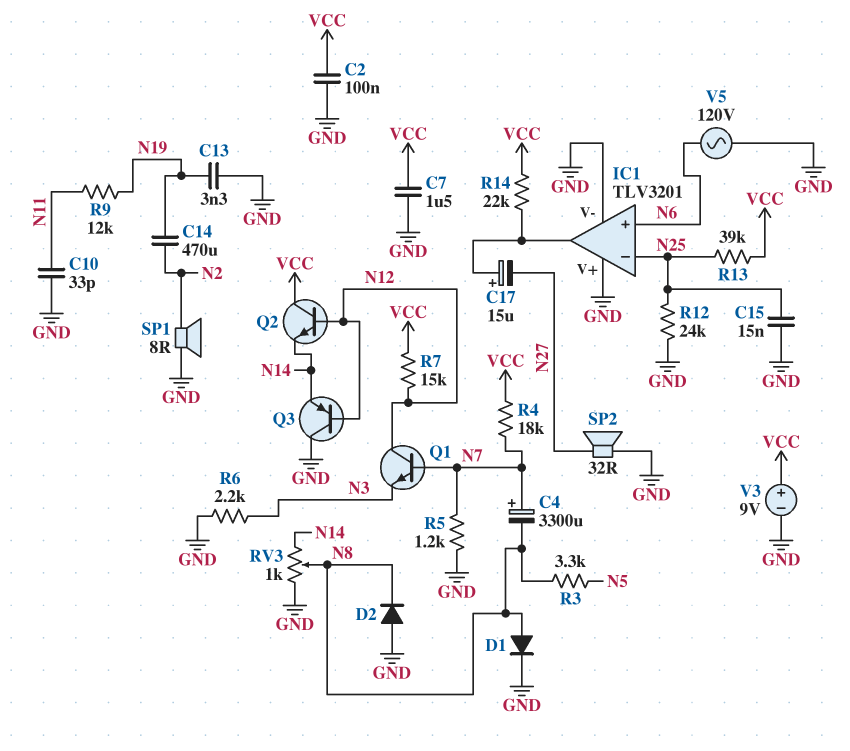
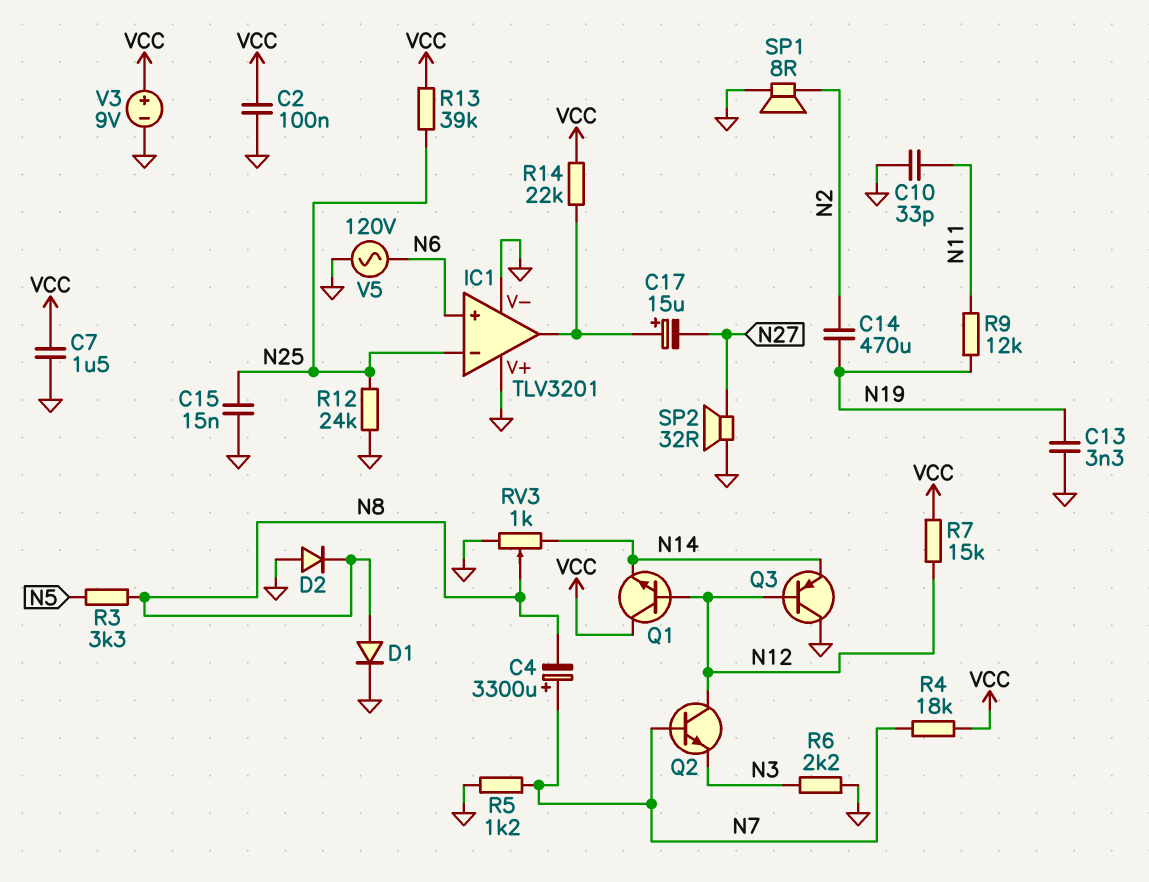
Q1: NPN (B N7, C N12, E N3) -> NPN (B N12, C VCC, E N14)
Q2: NPN (B N12, C VCC, E N14) -> NPN (B N7, C N12, E N3)

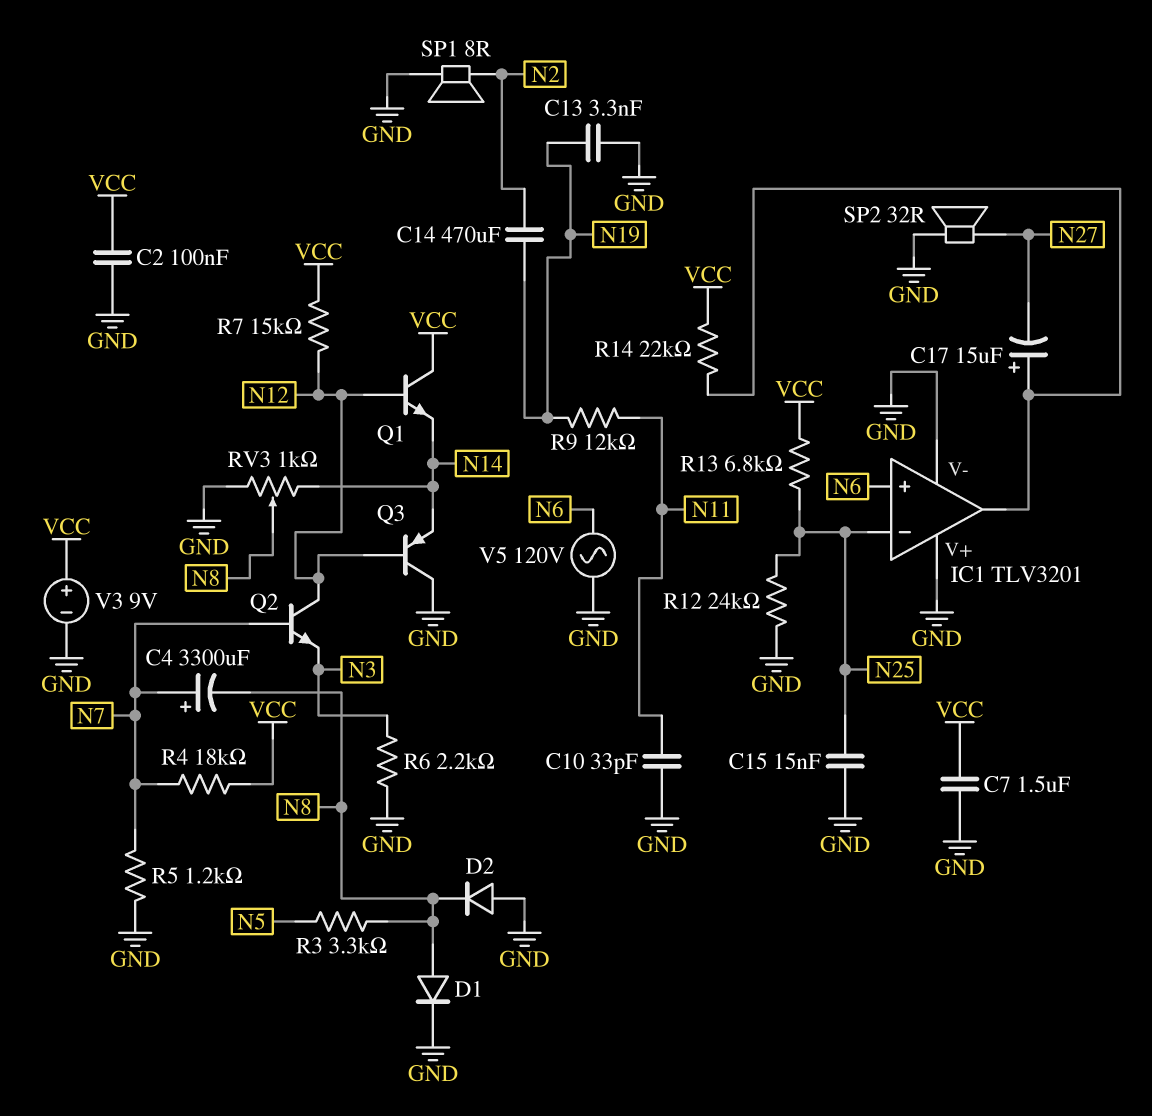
R13: 39k (N25, VCC) -> 6.8k (N25, VCC)

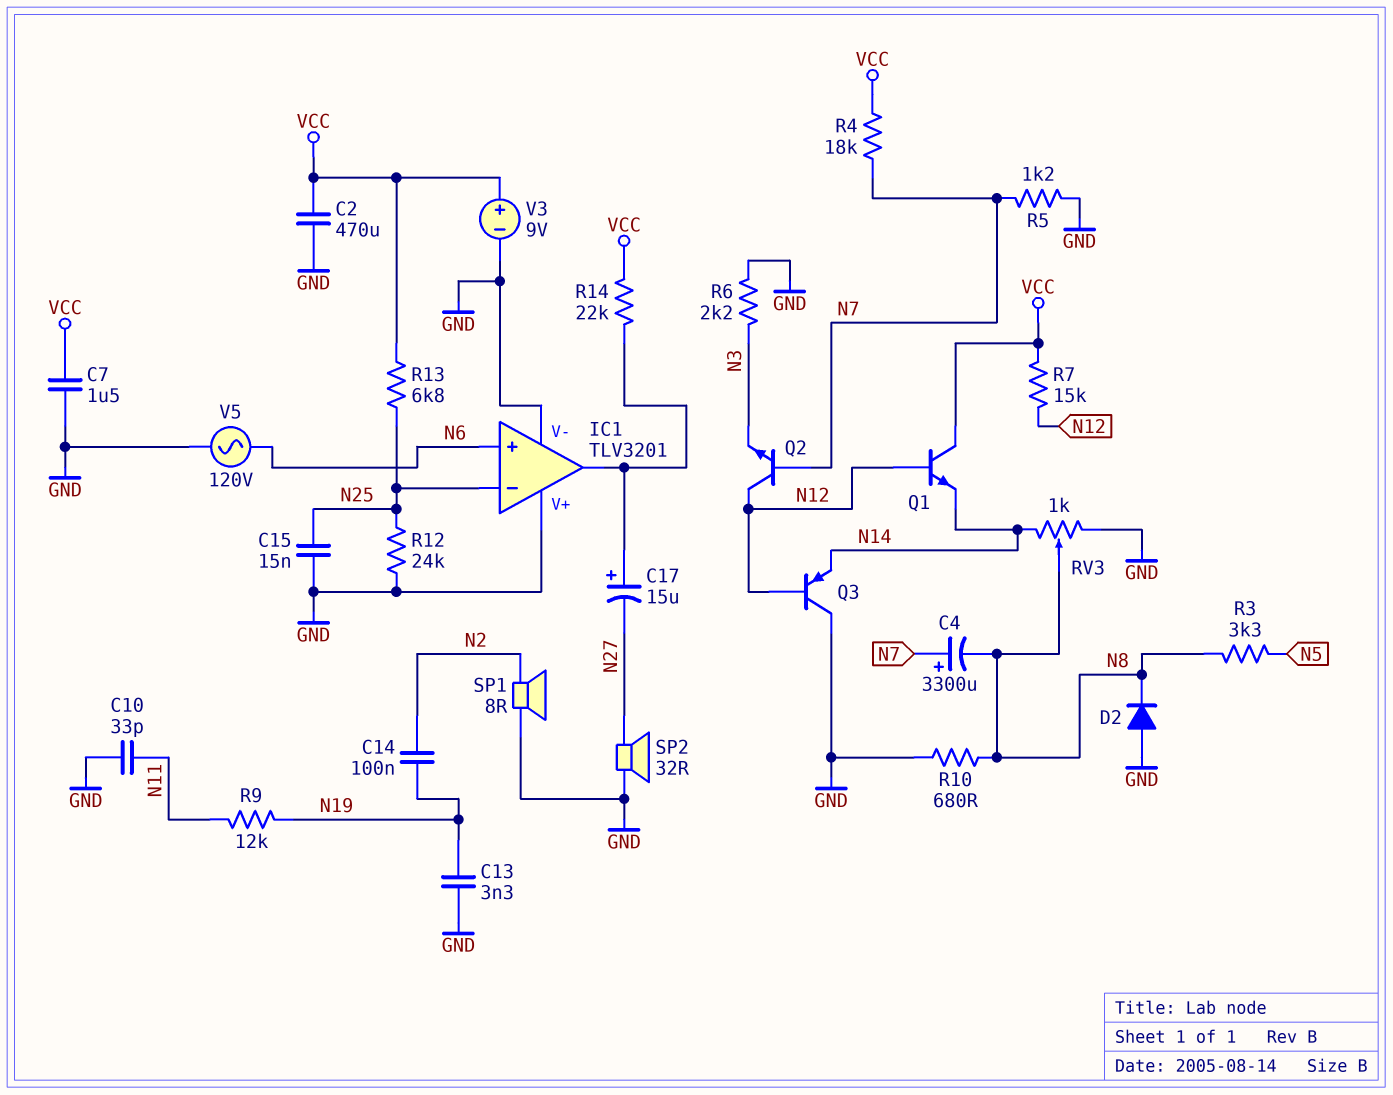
C2: 100nF (GND, VCC) -> 470uF (GND, VCC)
C14: 470uF (N2, N19) -> 100nF (N2, N19)
D1: diode (A N8, K GND) -> none
R10: none -> 680 (GND, N8)

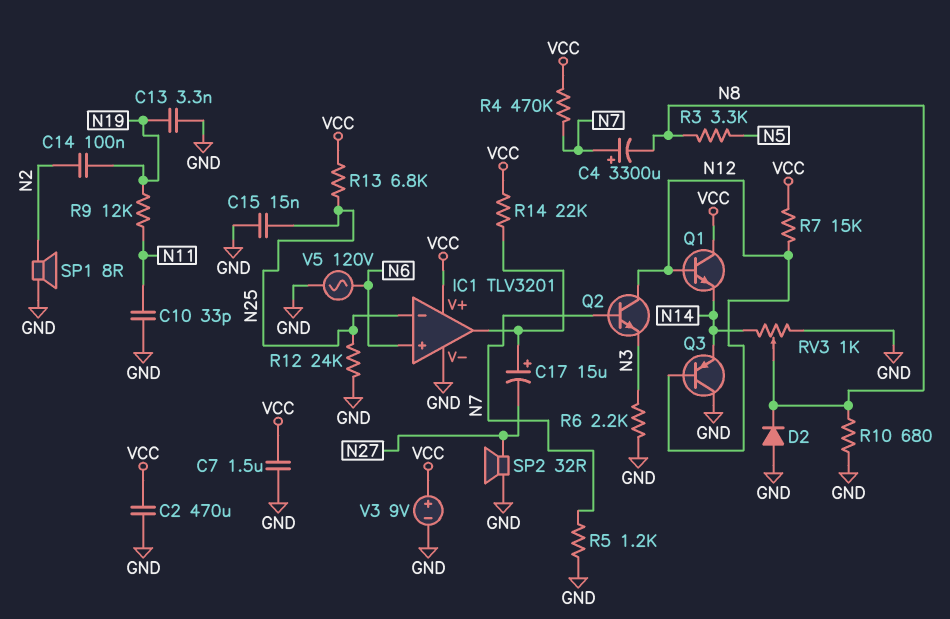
IC1 pin V+: GND -> VCC
R4: 18k (N7, VCC) -> 470k (N7, VCC)

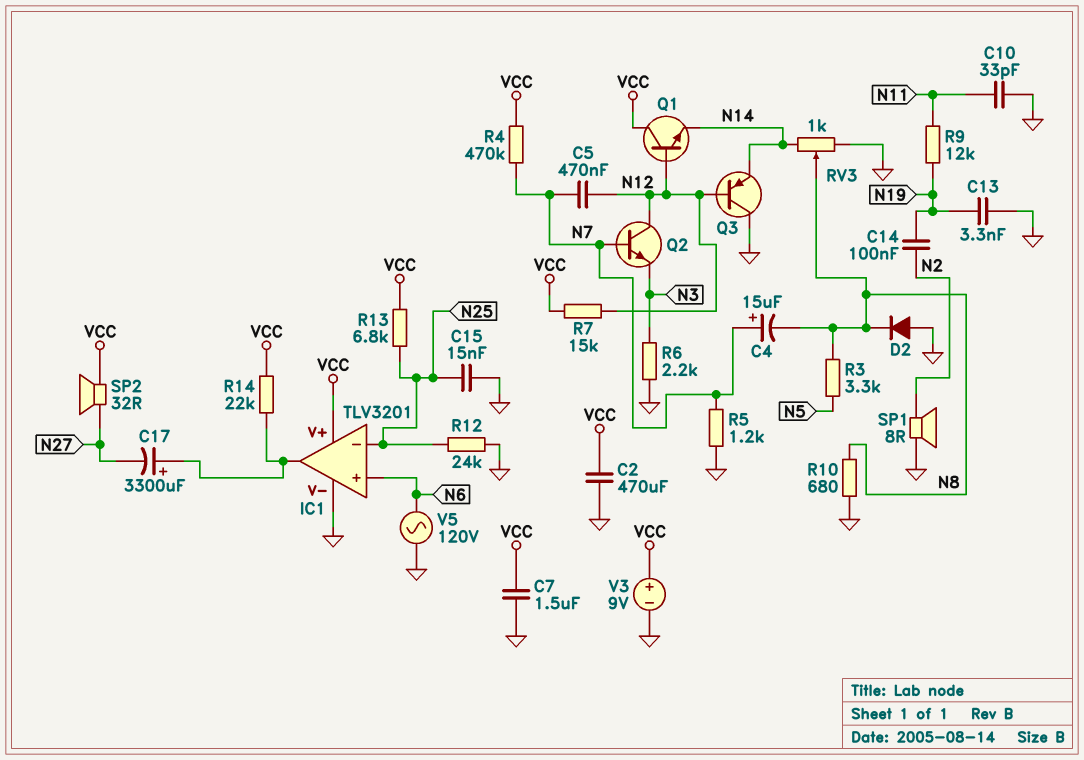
C4: 3300uF (plus N7, minus N8) -> 15uF (plus N7, minus N8)
C5: none -> 470nF (N7, N12)
C17: 15uF (plus IC1/out, minus N27) -> 3300uF (plus IC1/out, minus N27)
SP2: speaker 32R (GND, N27) -> speaker 32R (N27, VCC)

